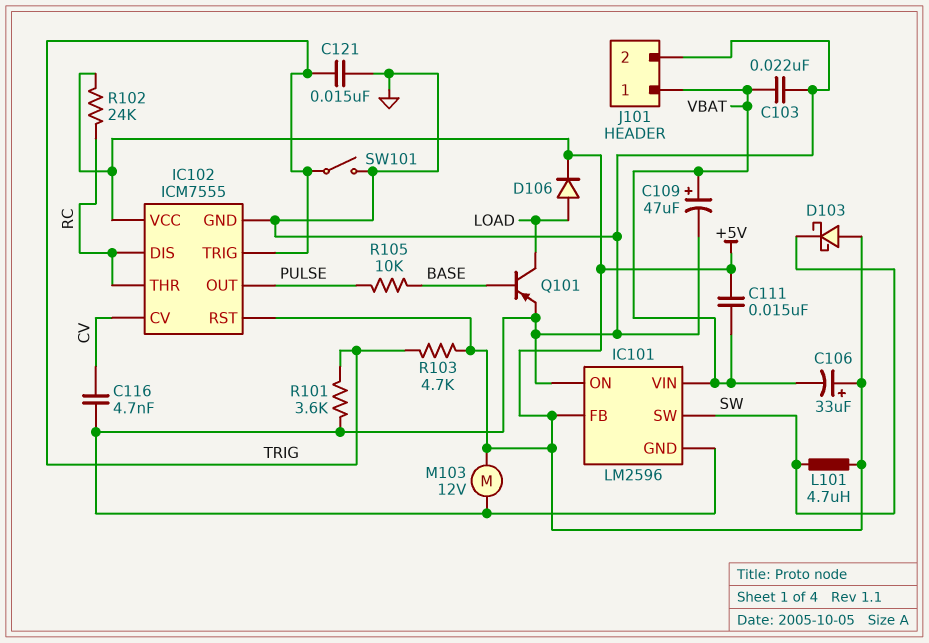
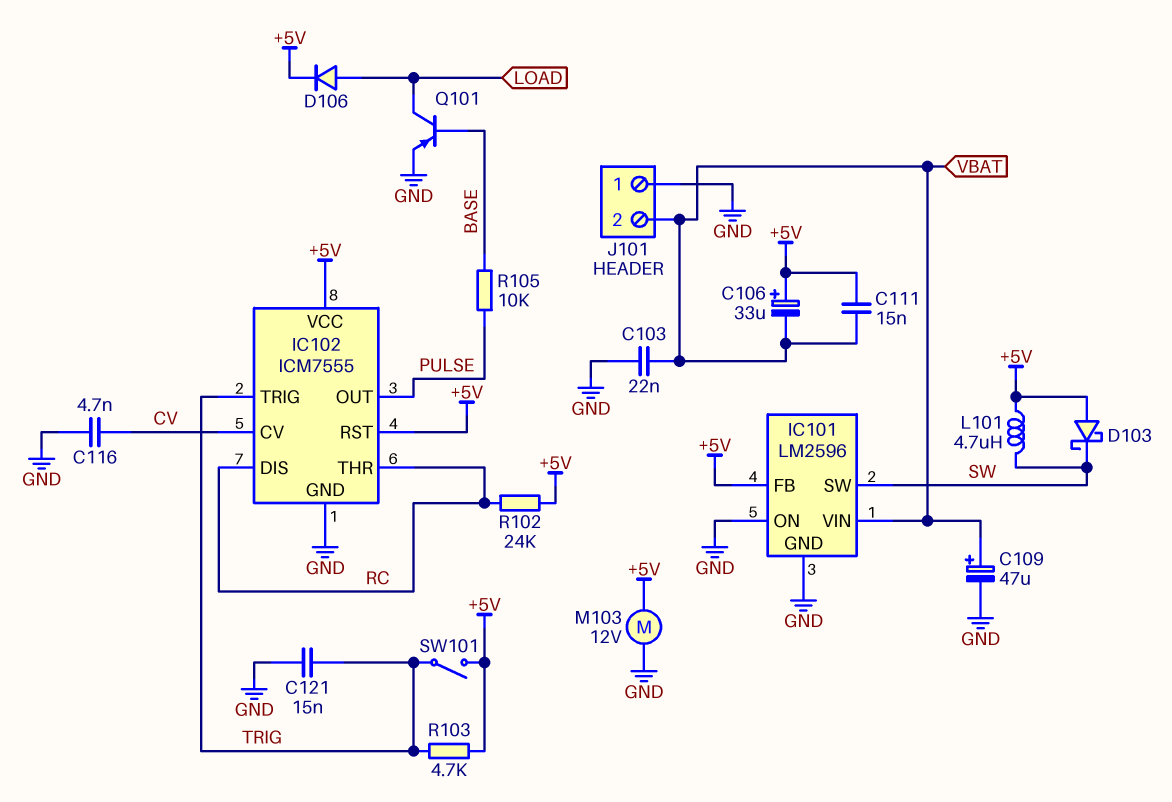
J101 pin 1: VBAT -> GND
J101 pin 2: GND -> VBAT
R101: 3.6k (GND, TRIG) -> none
SW101: switch (GND, TRIG) -> switch (+5V, TRIG)

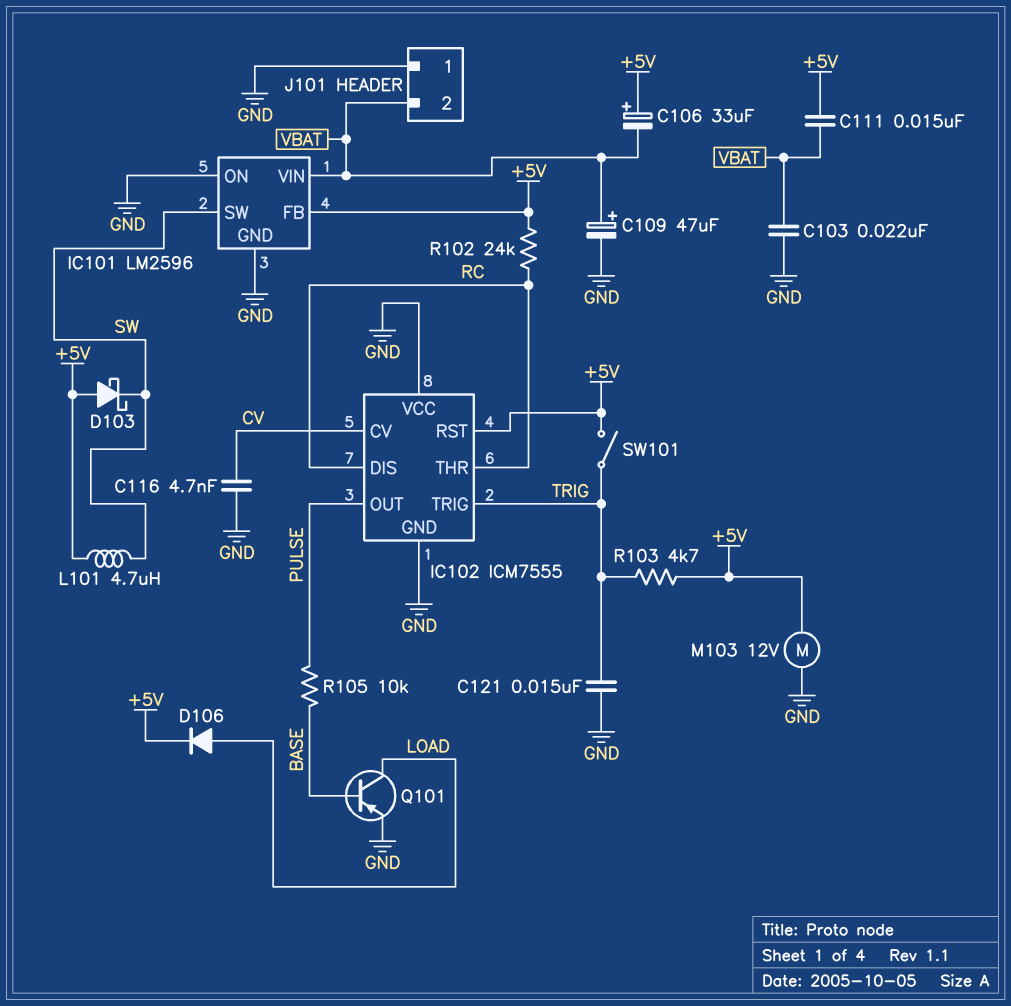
IC102 pin VCC: +5V -> GND

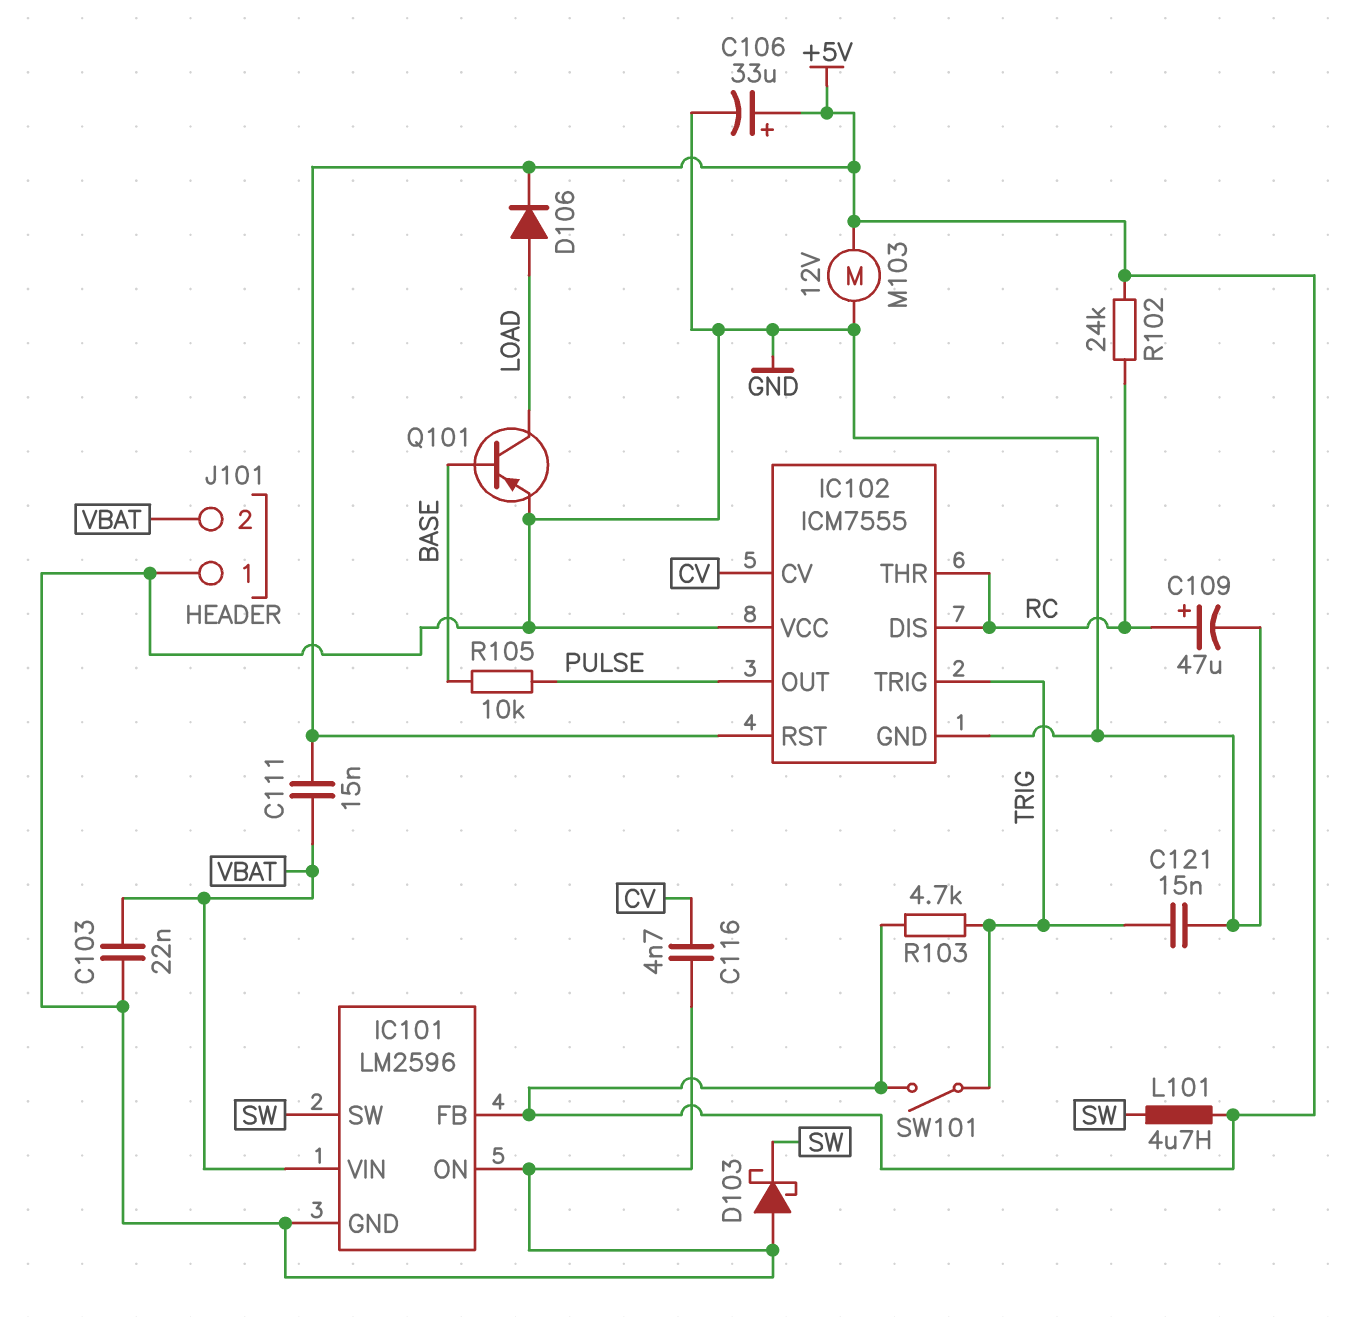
C106: 33uF (plus +5V, minus VBAT) -> 33uF (plus +5V, minus GND)
C109: 47uF (plus VBAT, minus GND) -> 47uF (plus RC, minus GND)
D103: schottky (A +5V, K SW) -> schottky (A GND, K SW)

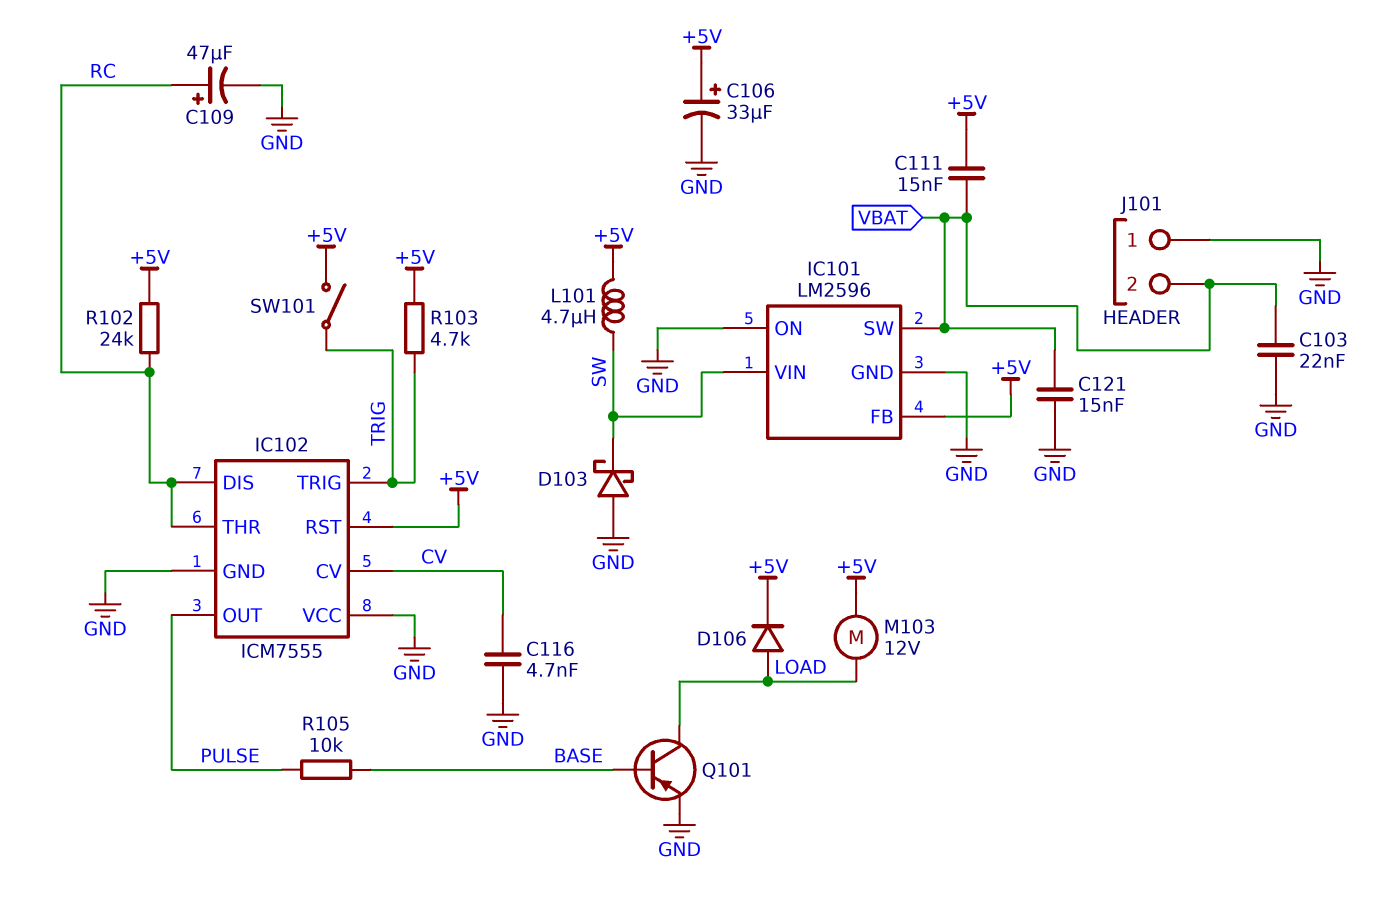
C121: 15nF (GND, TRIG) -> 15nF (GND, VBAT)
IC101 pin SW: SW -> VBAT
IC101 pin VIN: VBAT -> SW
M103: motor 12V (+5V, GND) -> motor 12V (+5V, LOAD)

